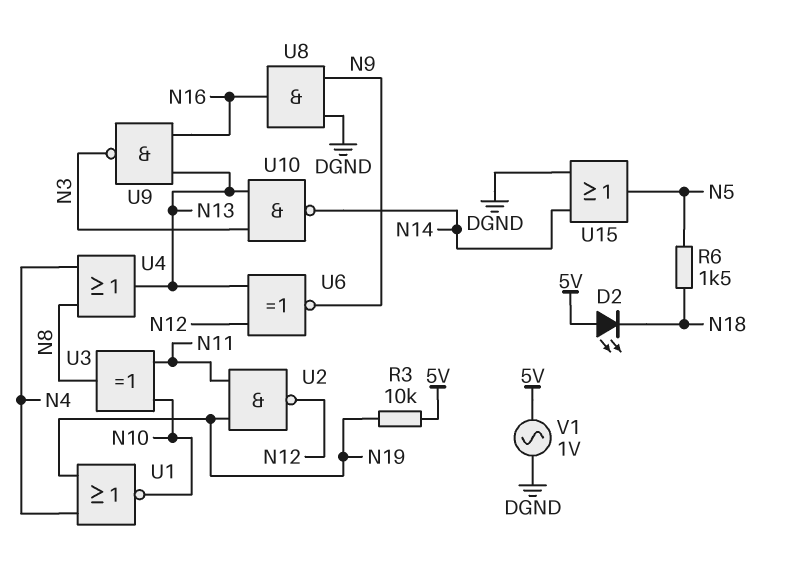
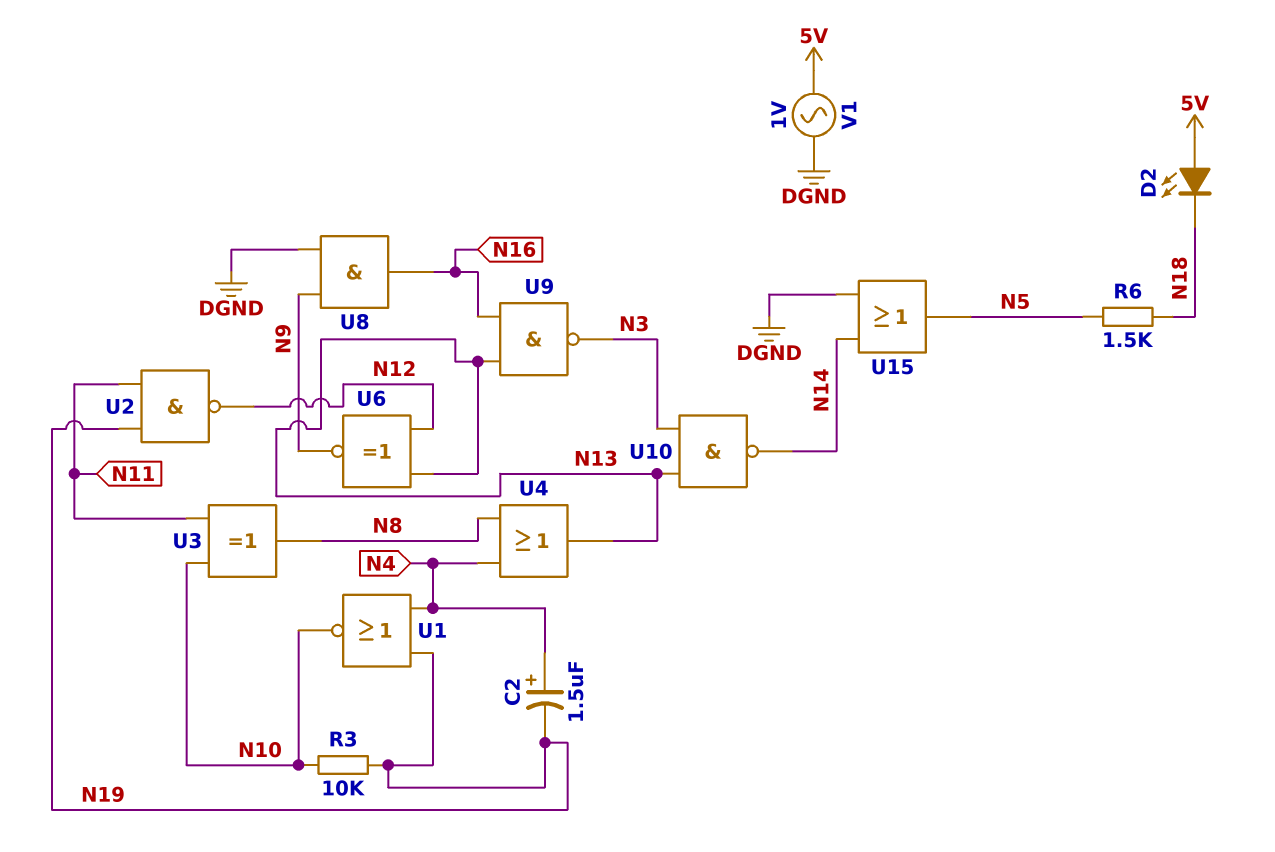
C2: none -> 1.5uF (plus N4, minus N19)
R3: 10k (5V, N19) -> 10k (N10, N19)

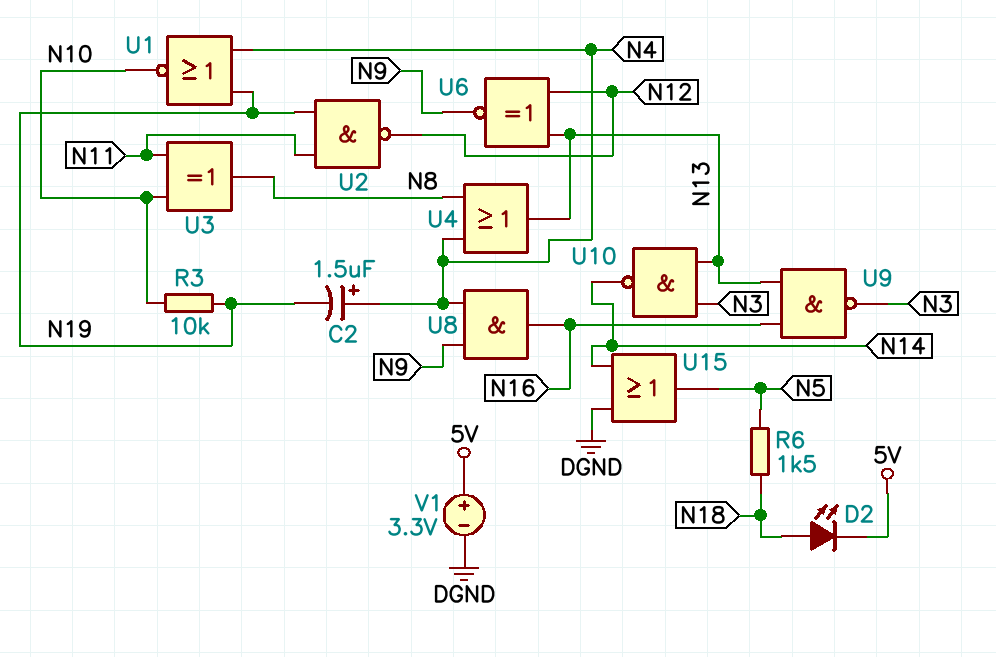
D2: LED (A 5V, K N18) -> LED (A N18, K 5V)
U8: AND (in DGND, in N9, out N16) -> AND (in N4, in N9, out N16)
V1: AC 1V (5V, DGND) -> 3.3V (plus 5V, minus DGND)

